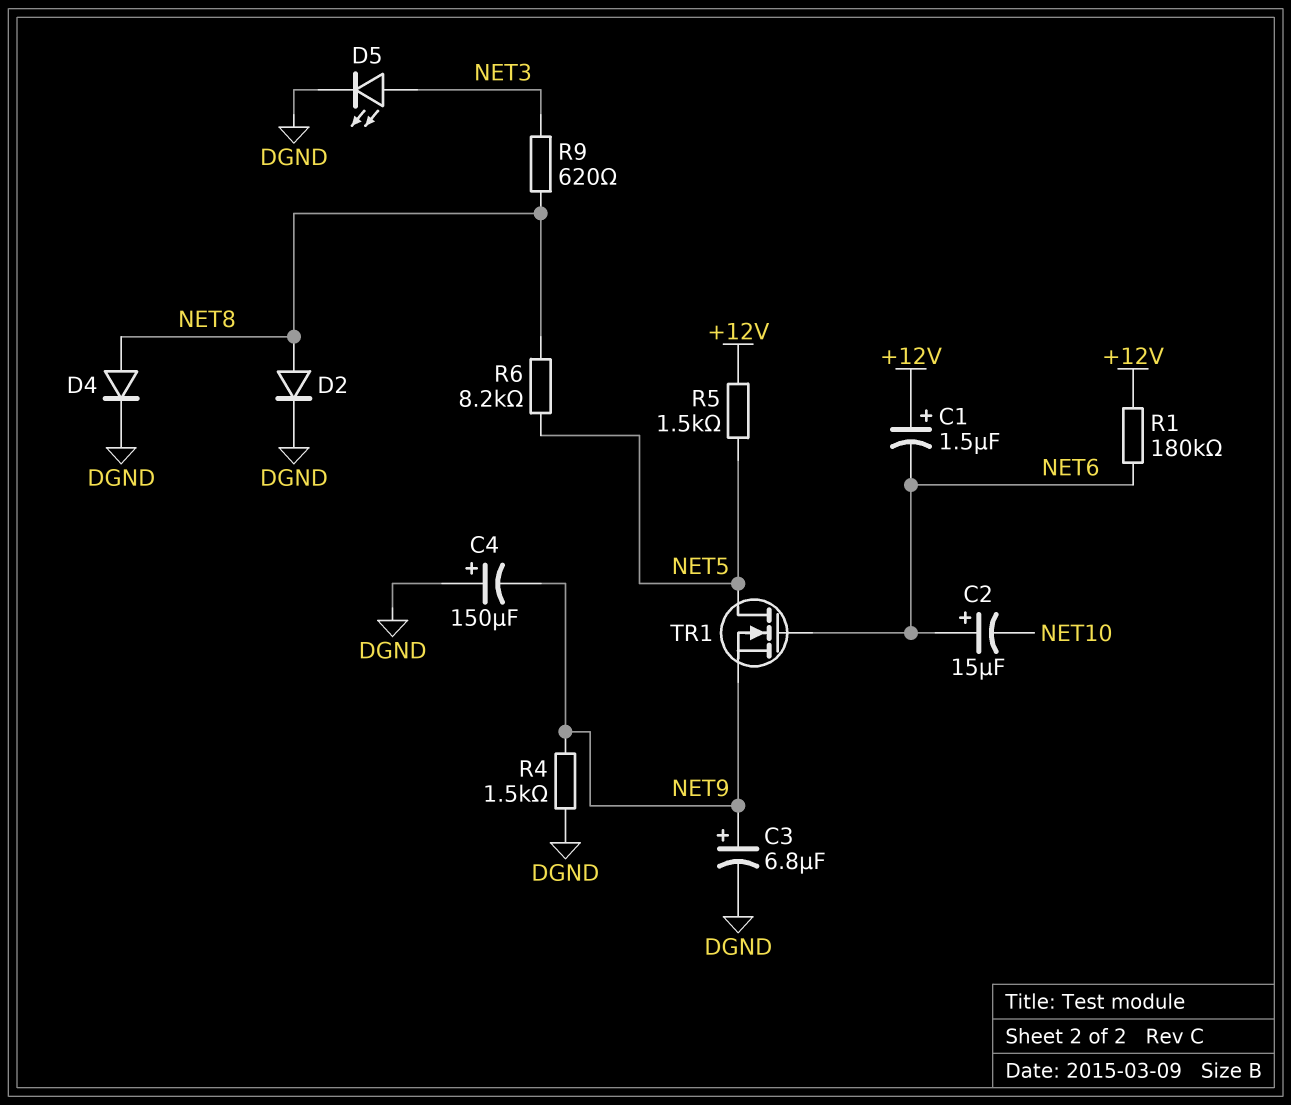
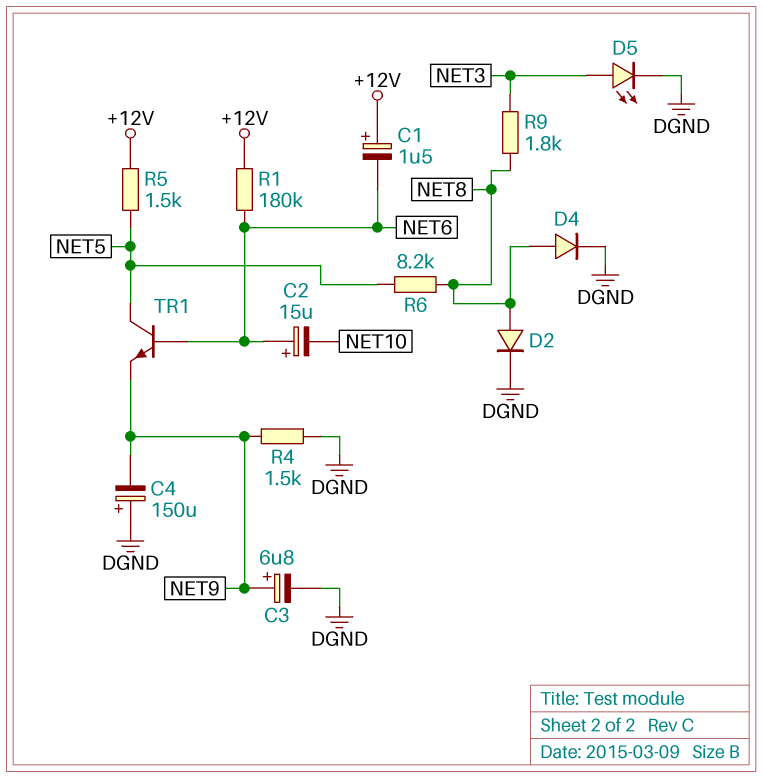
R9: 620 (NET3, NET8) -> 1.8k (NET3, NET8)
TR1: NMOS (G NET6, D NET5, S NET9) -> NPN (B NET6, C NET5, E NET9)

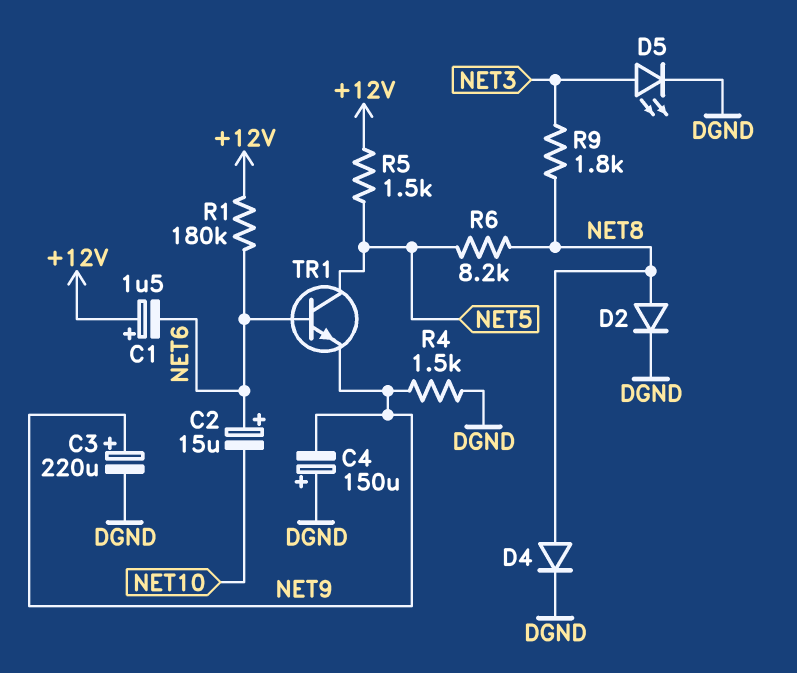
C3: 6.8uF (plus NET9, minus DGND) -> 220uF (plus NET9, minus DGND)

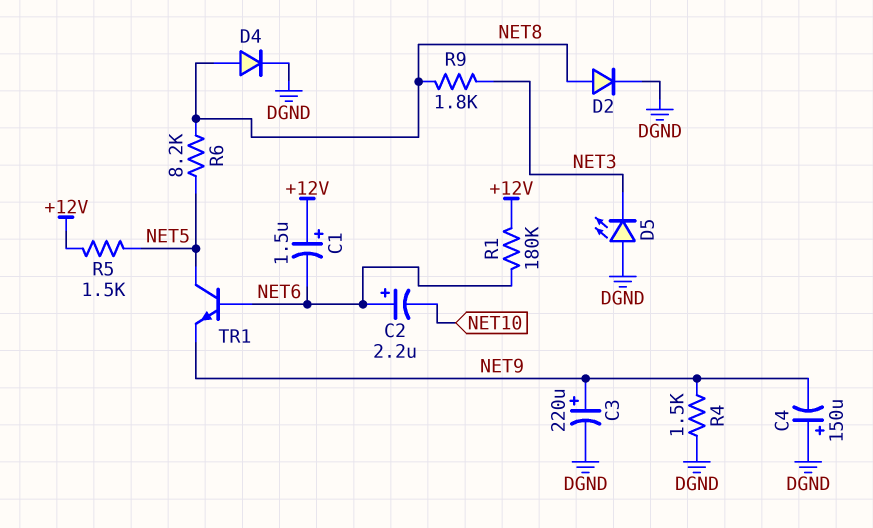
C2: 15uF (plus NET6, minus NET10) -> 2.2uF (plus NET6, minus NET10)
D5: LED (A NET3, K DGND) -> LED (A DGND, K NET3)

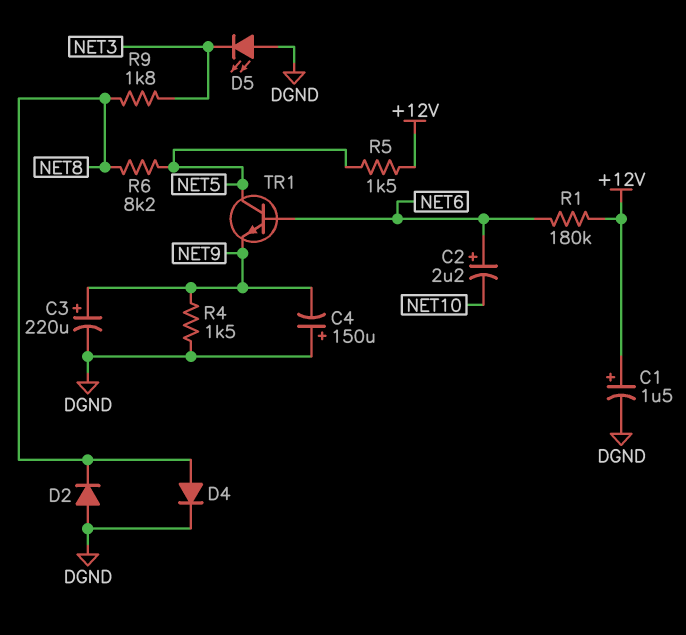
C1: 1.5uF (plus +12V, minus NET6) -> 1.5uF (plus +12V, minus DGND)
D2: diode (A NET8, K DGND) -> diode (A DGND, K NET8)

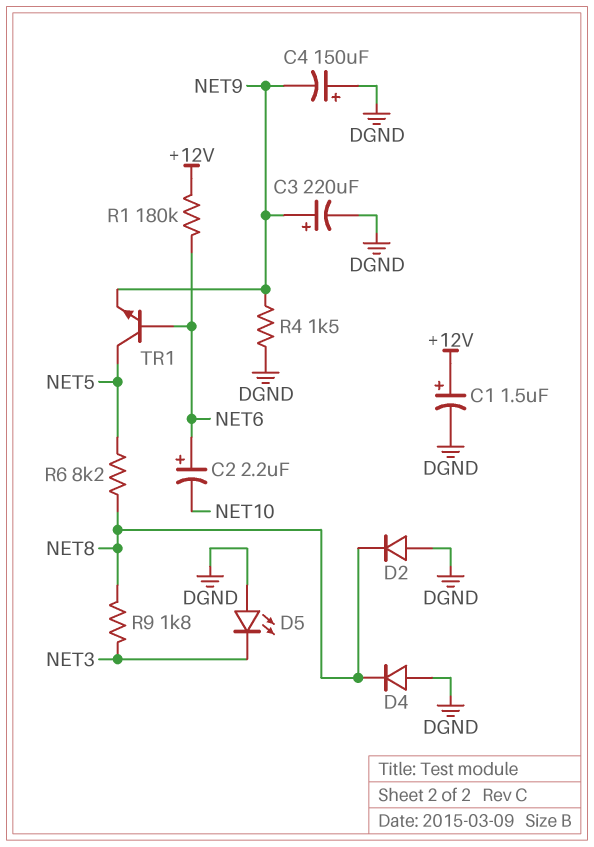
D4: diode (A NET8, K DGND) -> diode (A DGND, K NET8)
R5: 1.5k (+12V, NET5) -> none

